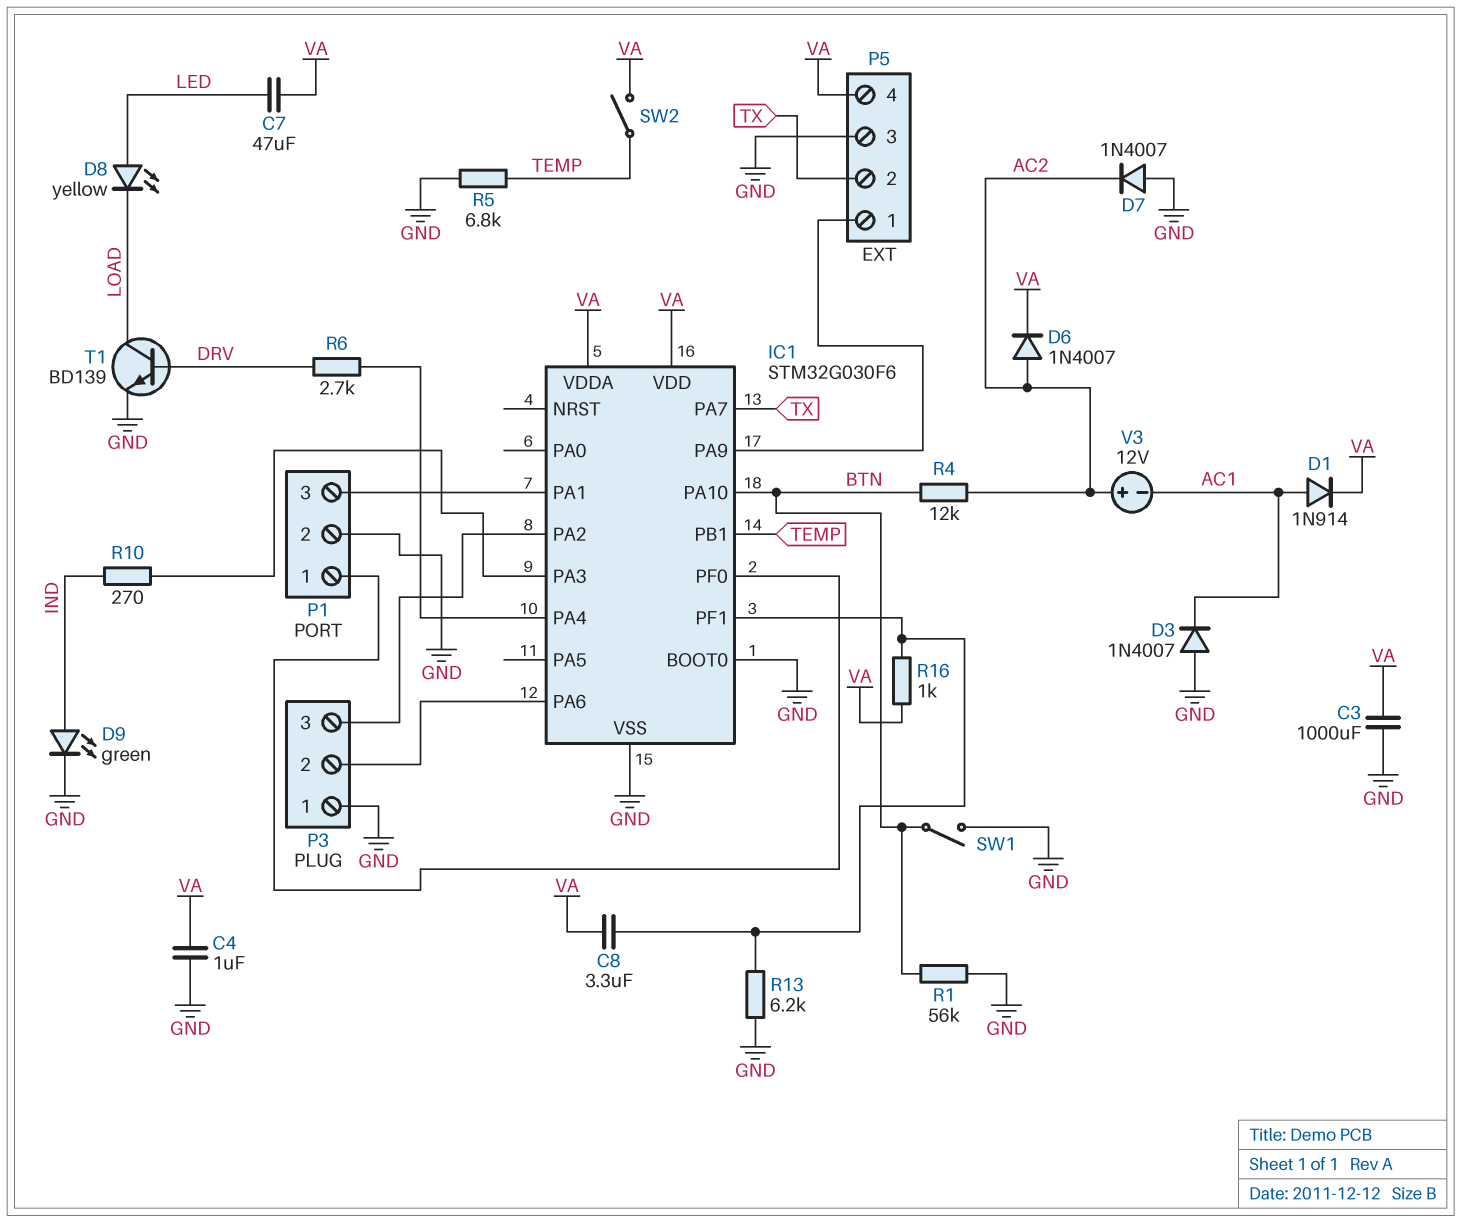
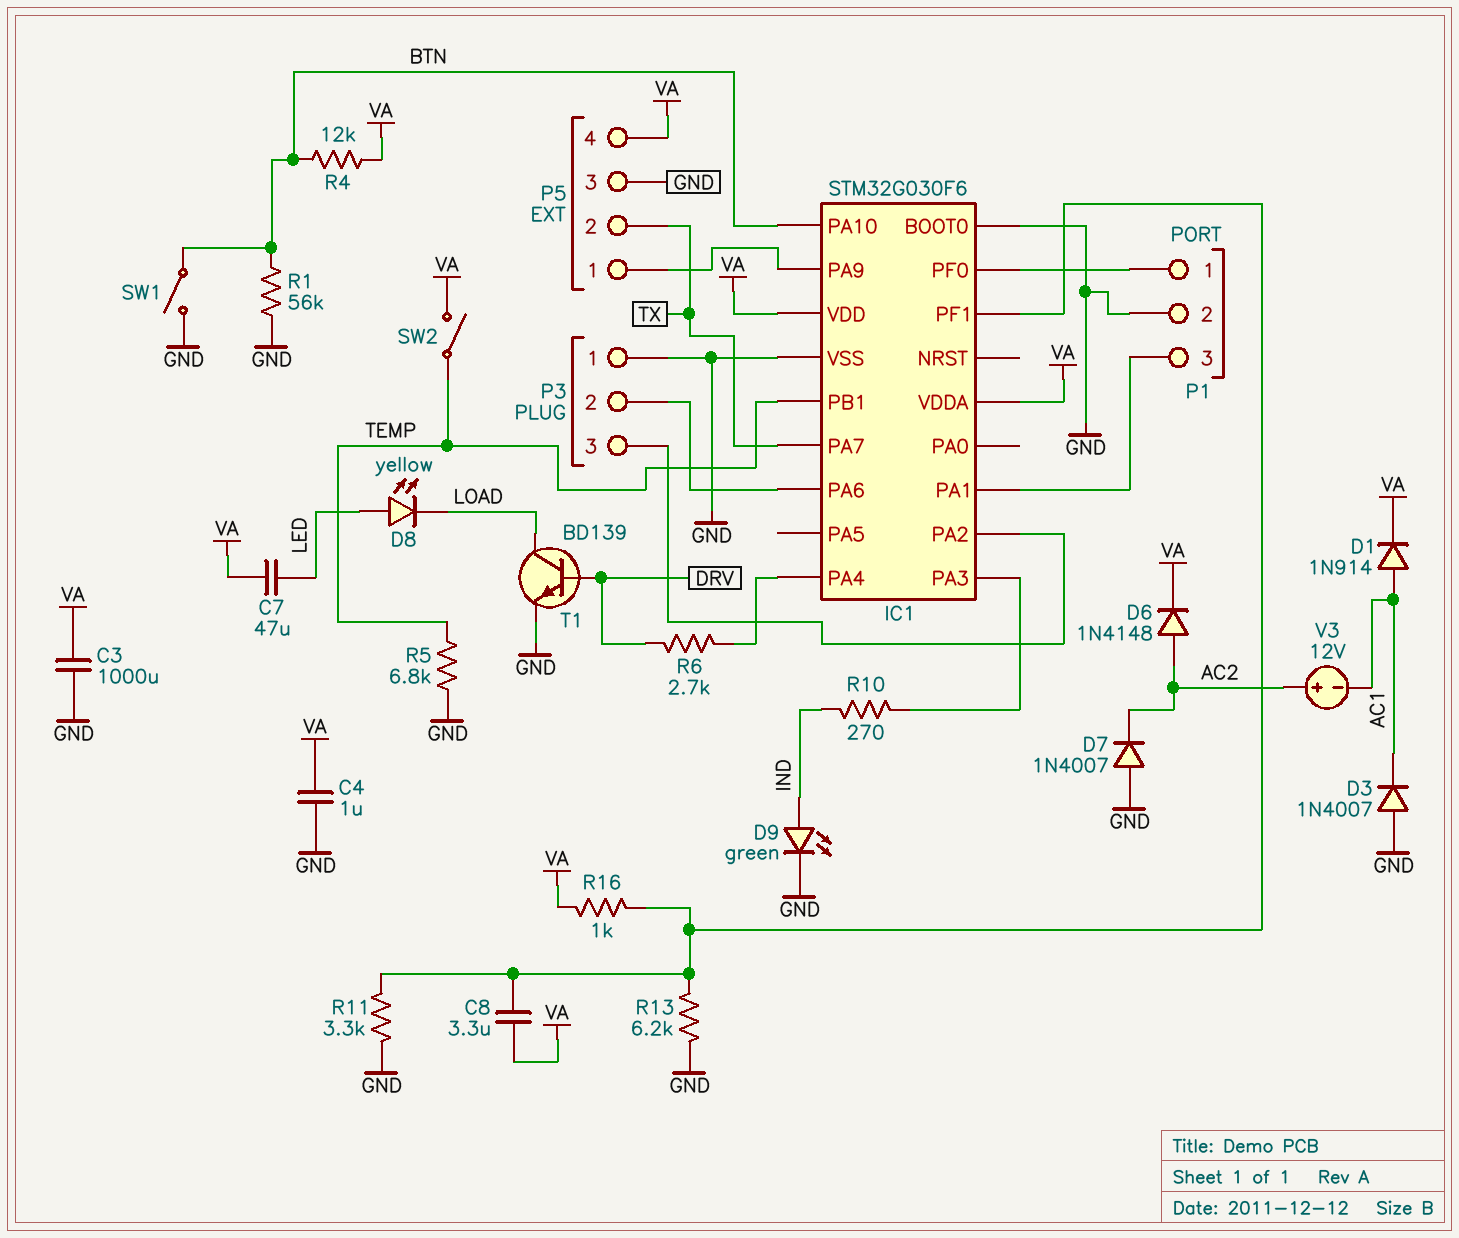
D6: diode 1N4007 (A AC2, K VA) -> diode 1N4148 (A AC2, K VA)
R4: 12k (AC2, BTN) -> 12k (BTN, VA)
R11: none -> 3.3k (GND, IC1/PF1)

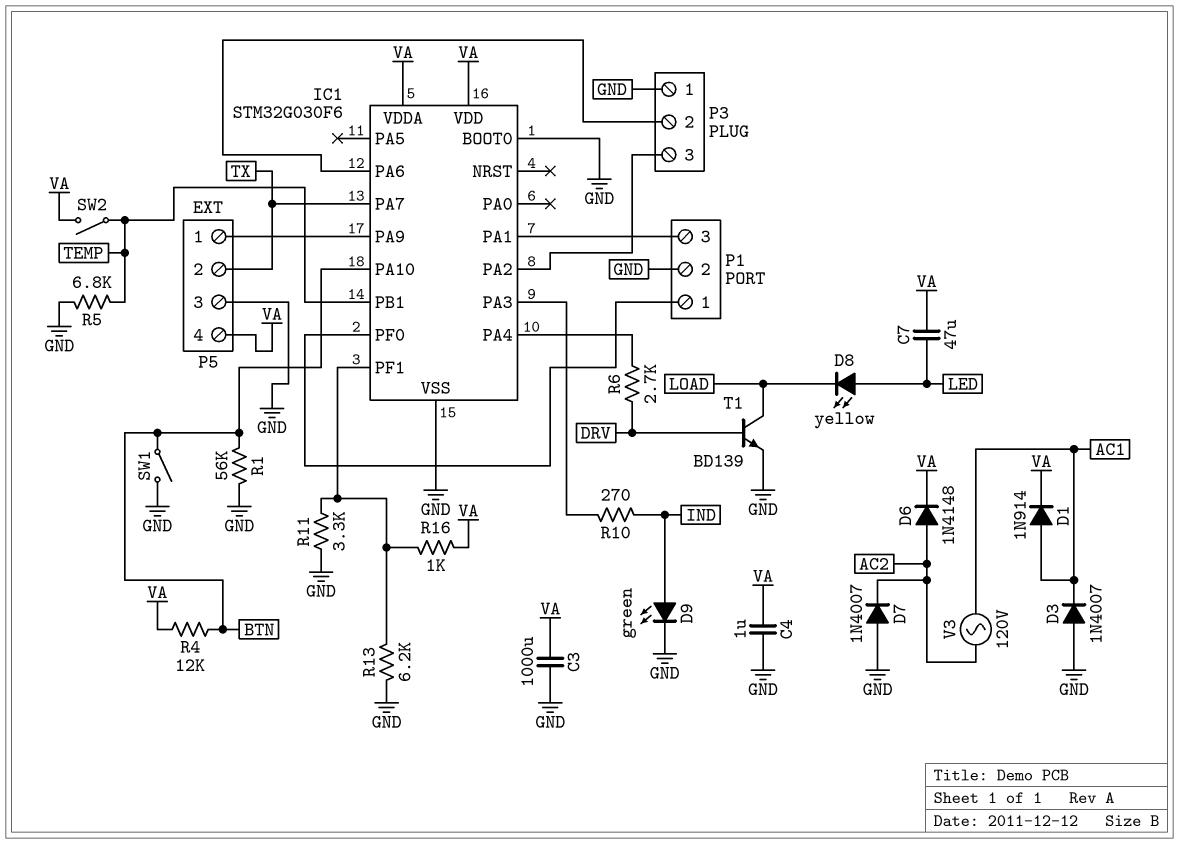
C8: 3.3uF (IC1/PF1, VA) -> none
V3: 12V (plus AC2, minus AC1) -> AC 120V (AC1, AC2)

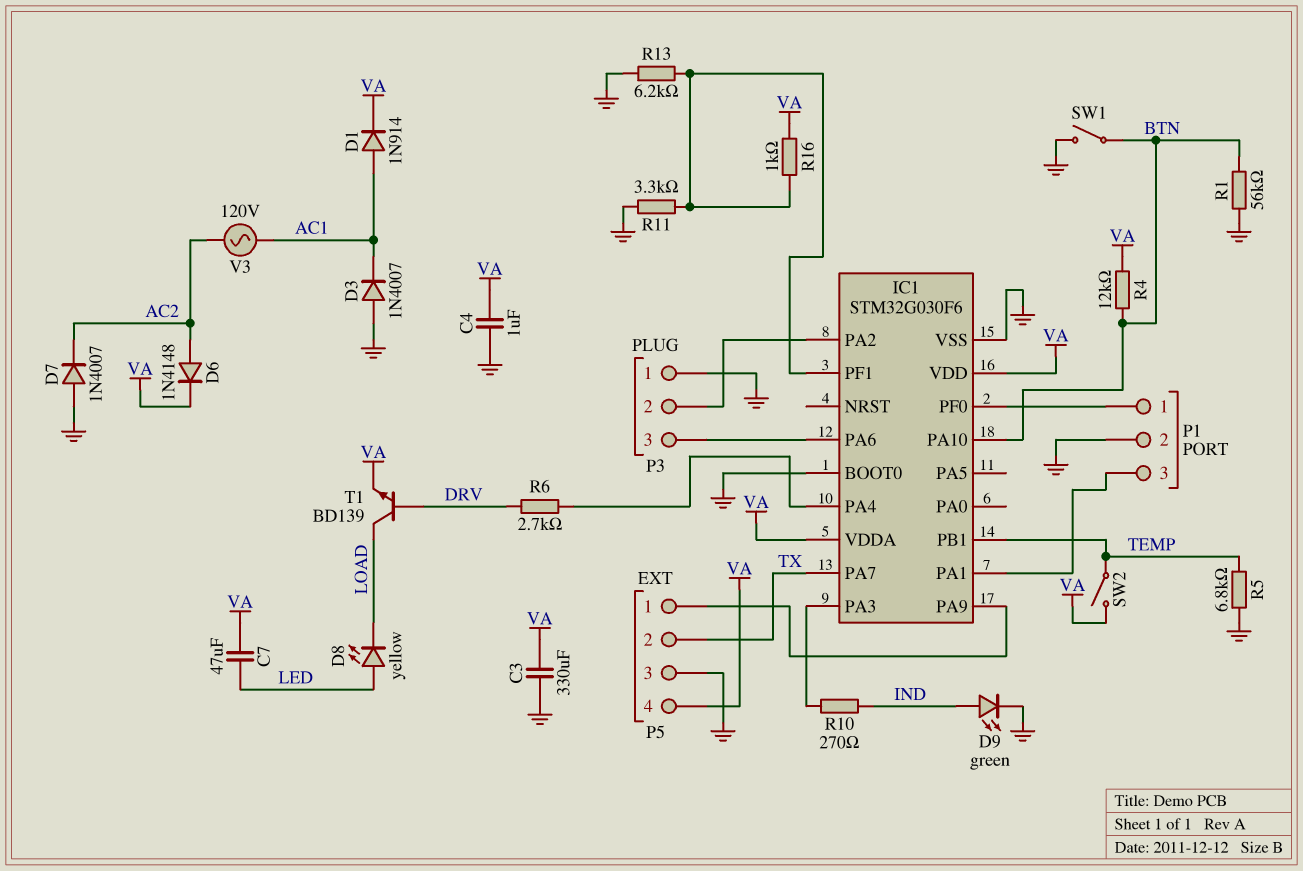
C3: 1000uF (GND, VA) -> 330uF (GND, VA)
P3 pin 2: IC1/PA6 -> IC1/PA2
P3 pin 3: IC1/PA2 -> IC1/PA6
T1: NPN BD139 (B DRV, C LOAD, E GND) -> NPN BD139 (B DRV, C LOAD, E VA)

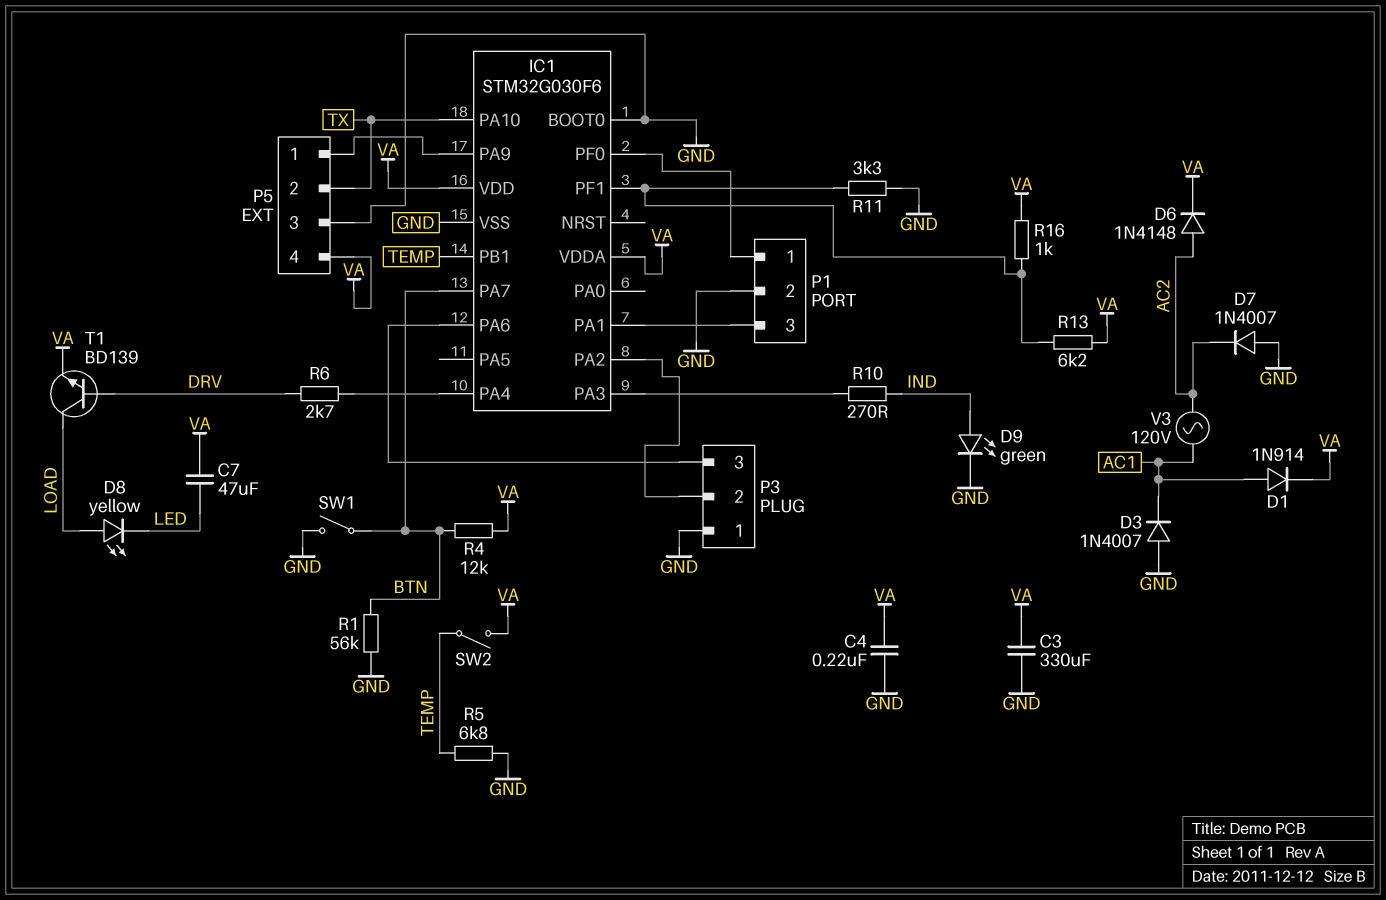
C4: 1uF (GND, VA) -> 220nF (GND, VA)
D8: LED yellow (A LED, K LOAD) -> LED yellow (A LOAD, K LED)
IC1 pin PA7: TX -> BTN
IC1 pin PA10: BTN -> TX
R13: 6.2k (GND, IC1/PF1) -> 6.2k (IC1/PF1, VA)

